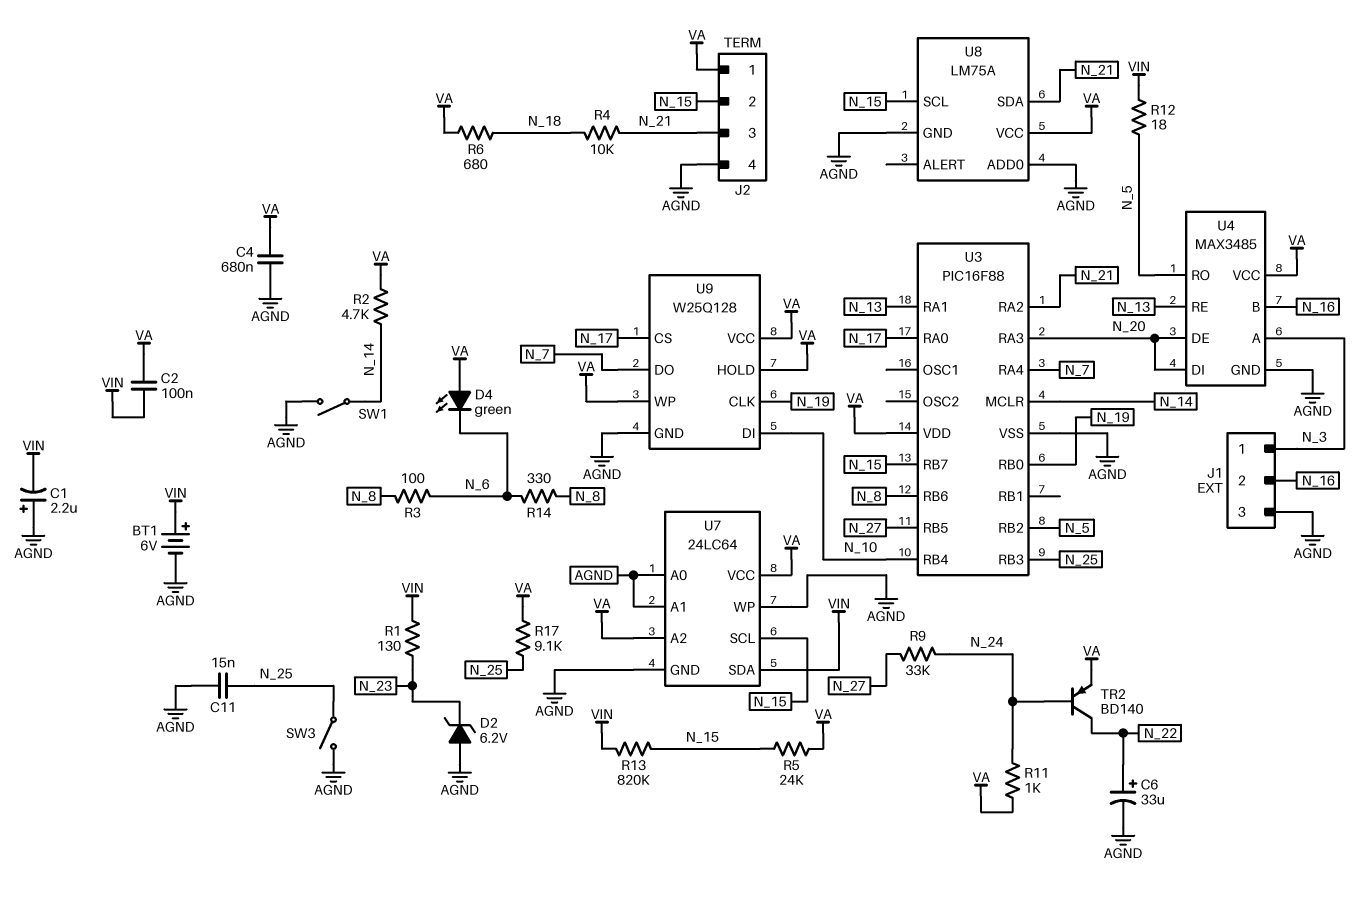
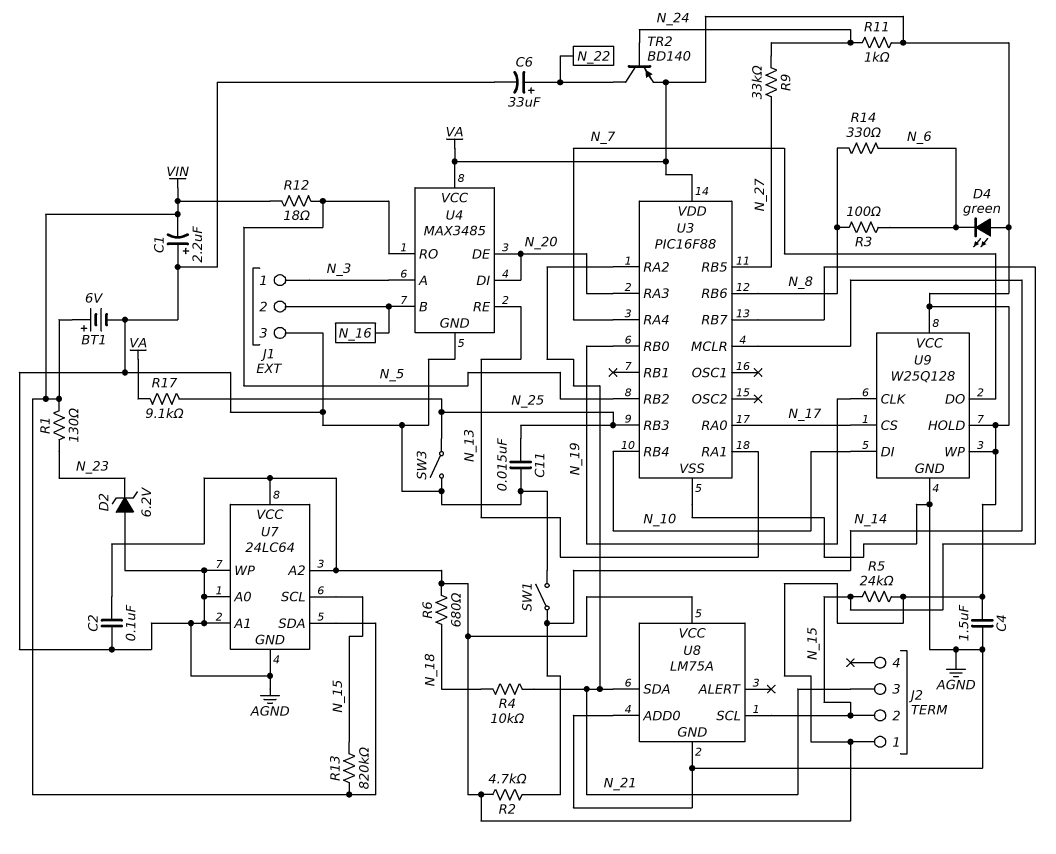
C2: 100nF (VA, VIN) -> 100nF (AGND, VA)
C4: 680nF (AGND, VA) -> 1.5uF (AGND, VA)
J2 pin 4: AGND -> none

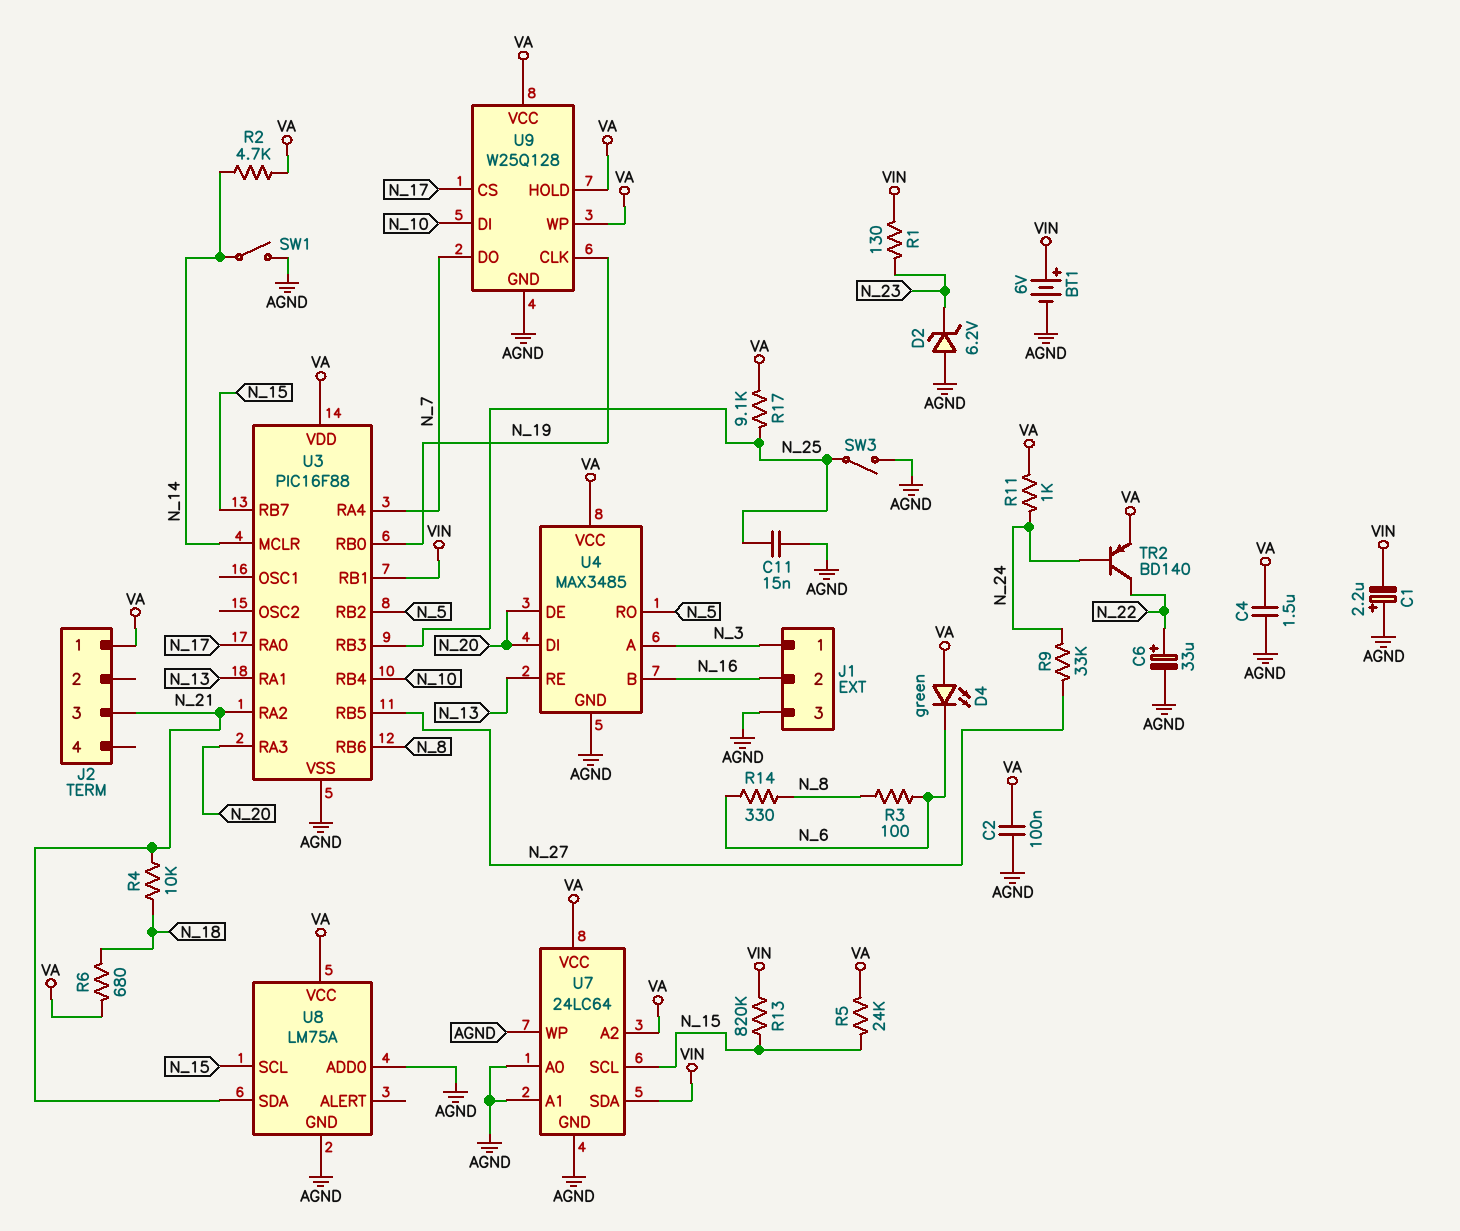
J2 pin 2: N_15 -> none
R12: 18 (N_5, VIN) -> none
U3 pin RB1: none -> VIN

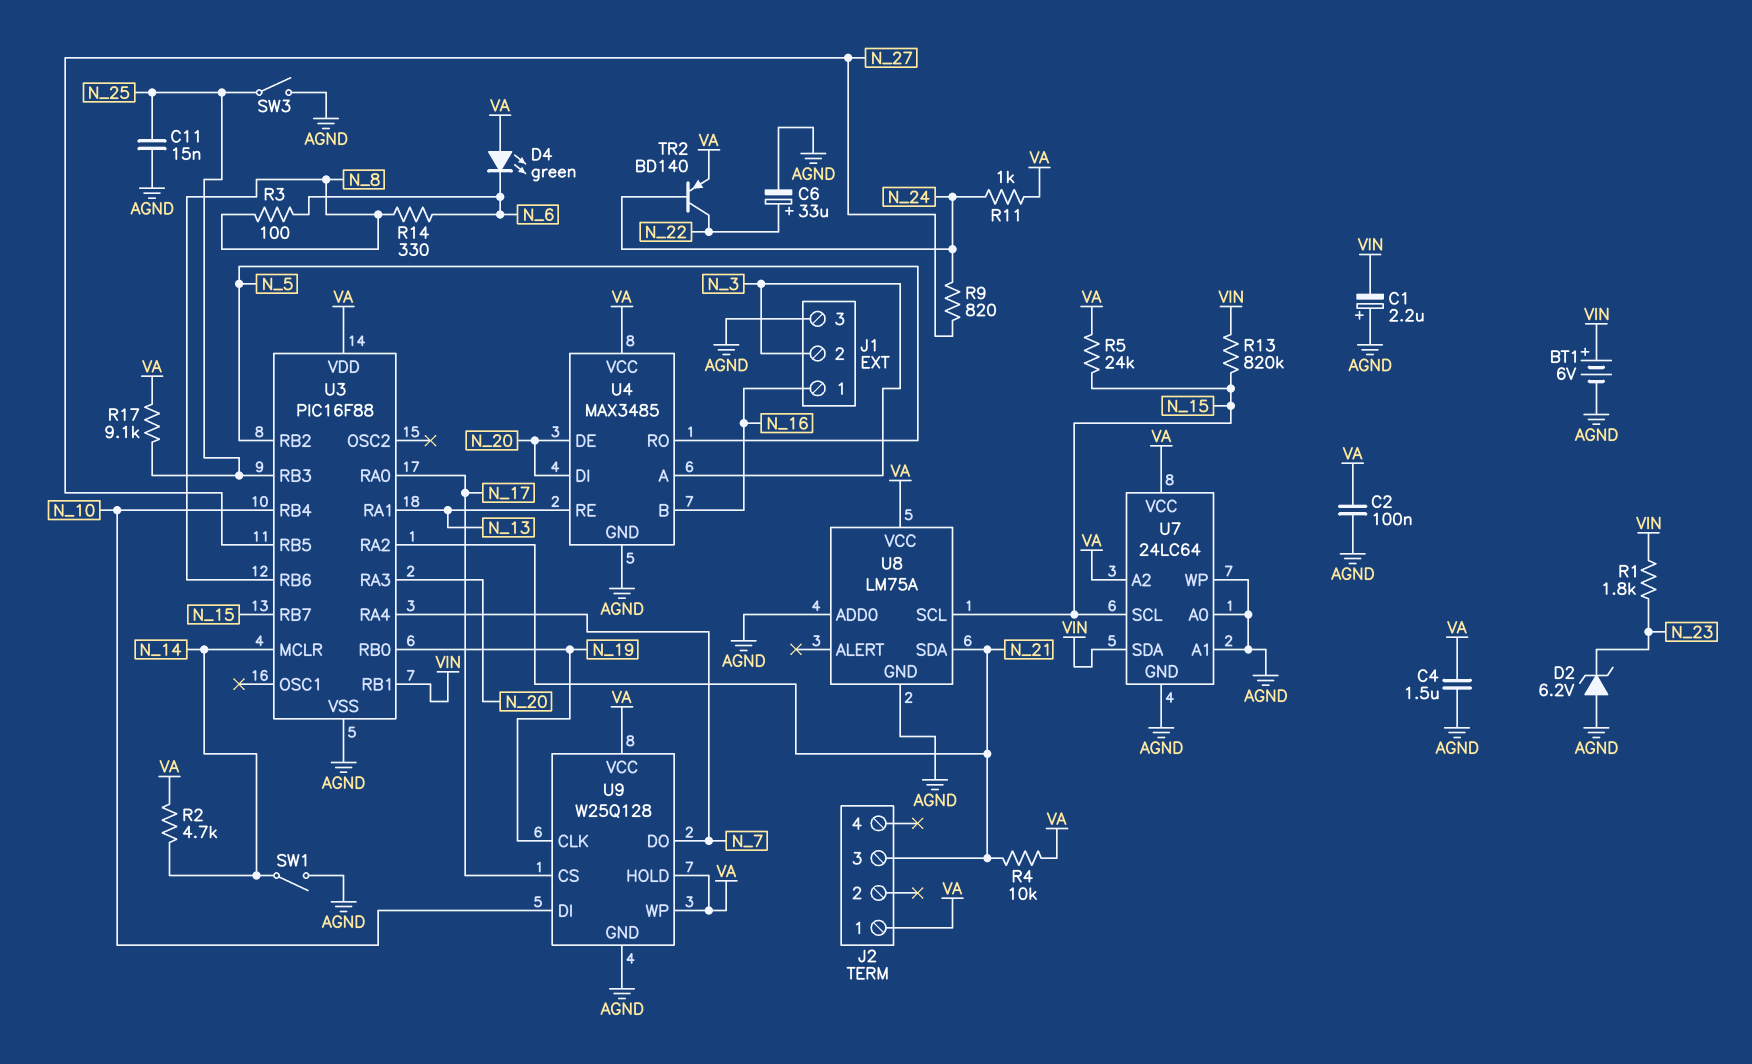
J1 pin 1: N_3 -> N_16
J1 pin 2: N_16 -> N_3
R1: 130 (N_23, VIN) -> 1.8k (N_23, VIN)
R4: 10k (N_18, N_21) -> 10k (N_21, VA)
R6: 680 (N_18, VA) -> none
R9: 33k (N_24, N_27) -> 820 (N_24, N_27)

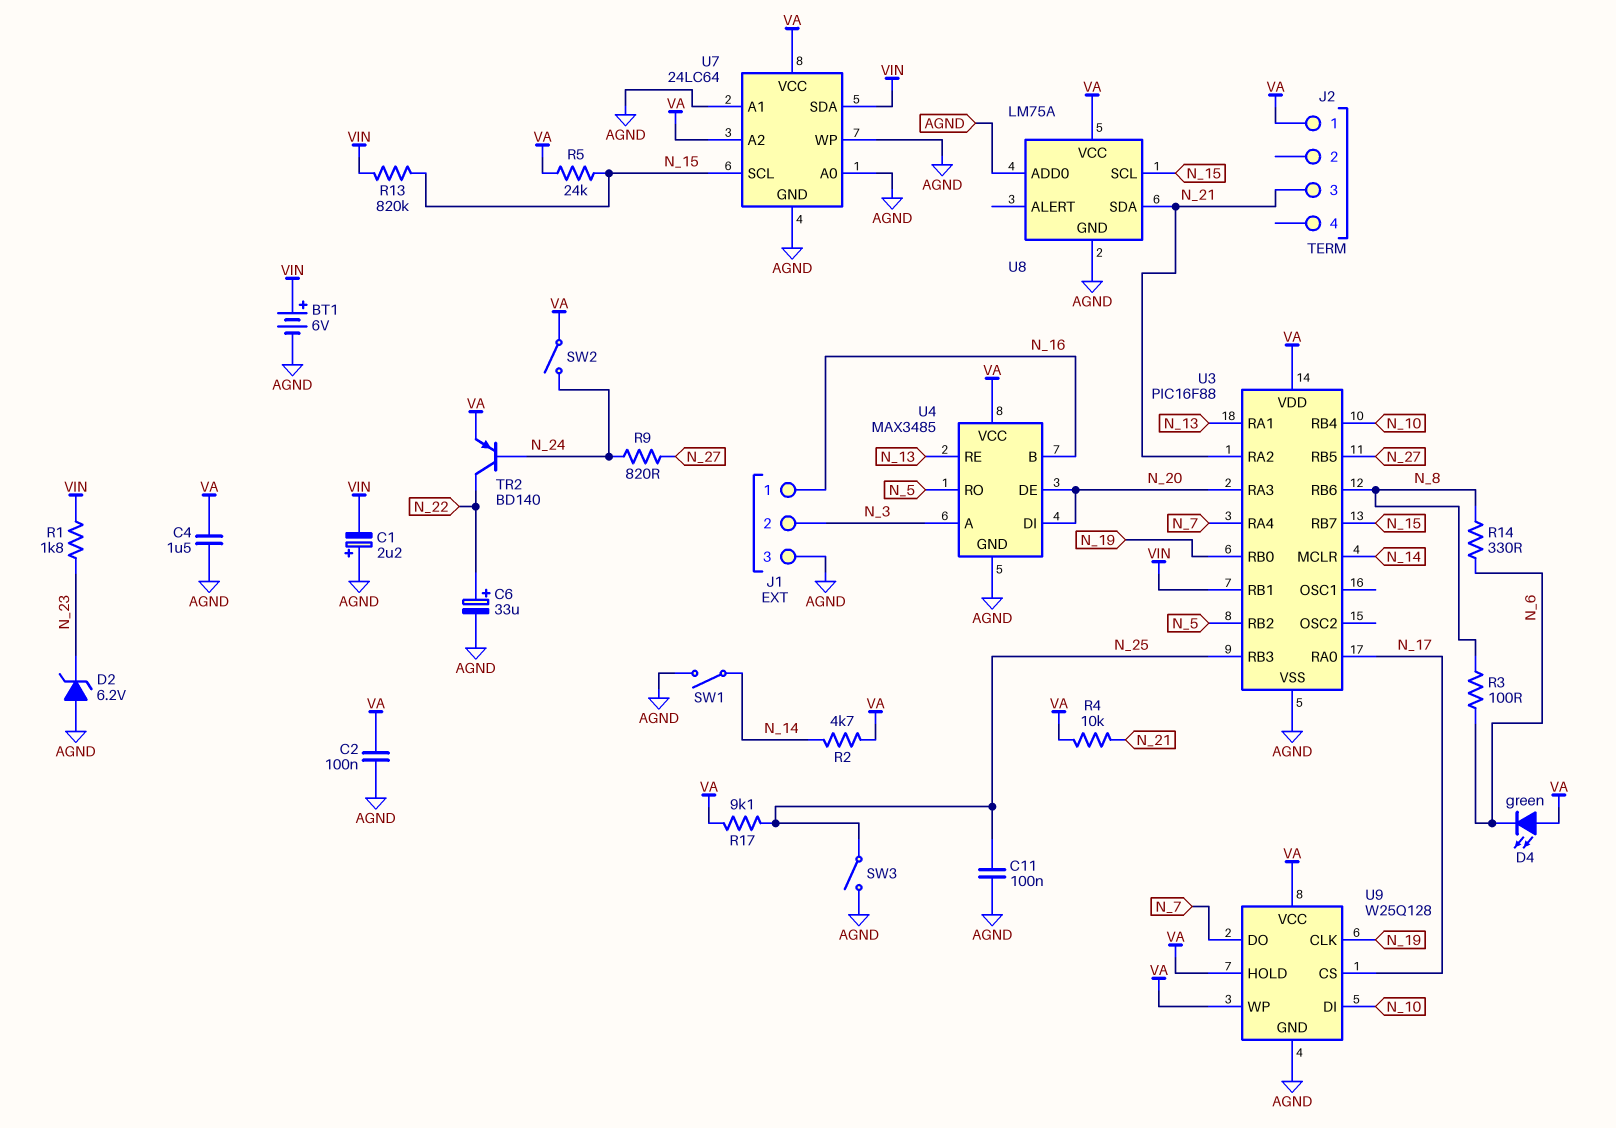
C11: 15nF (AGND, N_25) -> 100nF (AGND, N_25)
R11: 1k (N_24, VA) -> none
SW2: none -> switch (N_24, VA)

